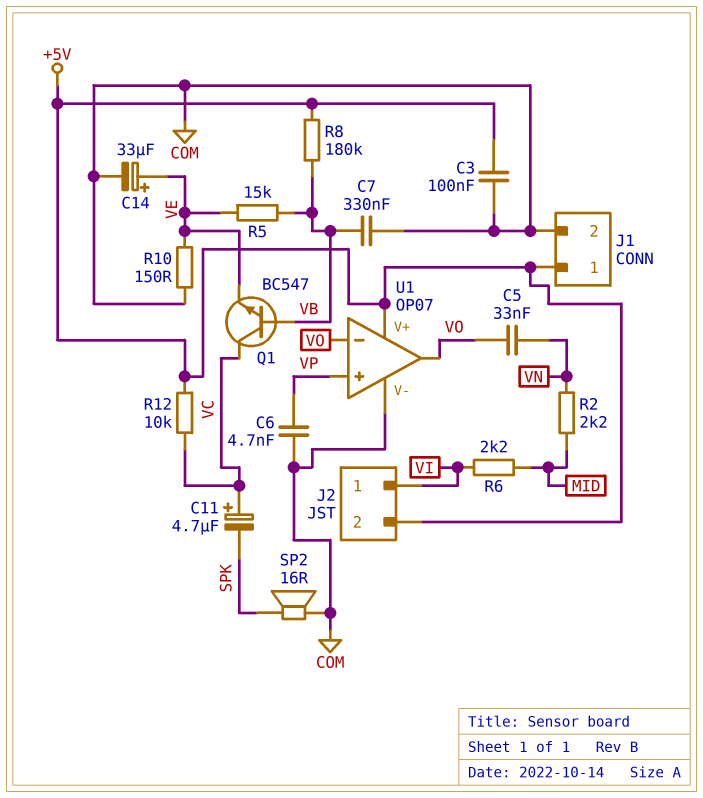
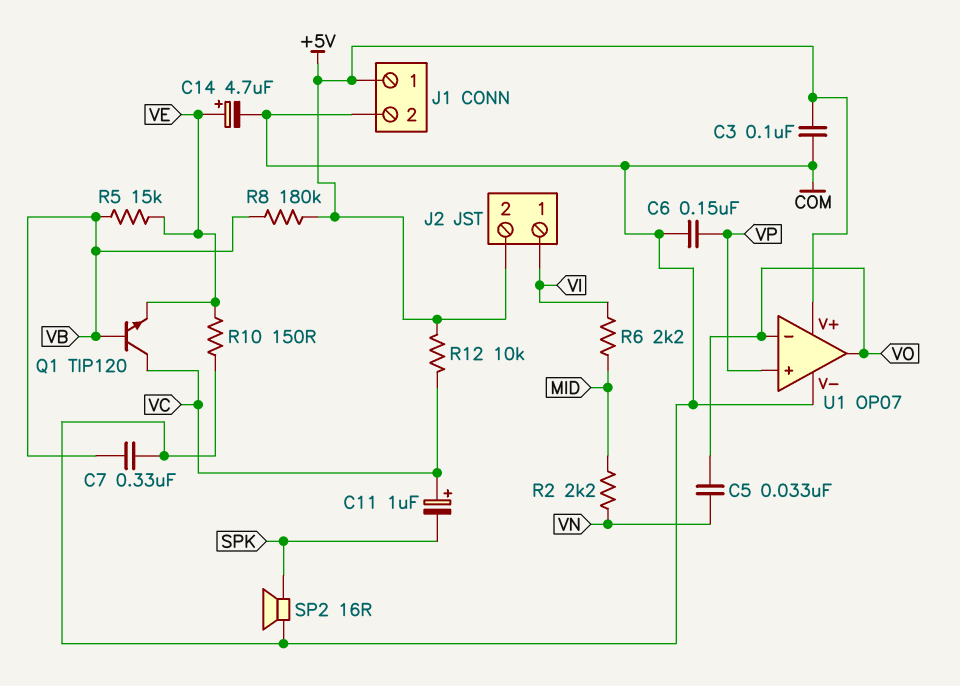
C6: 4.7nF (COM, VP) -> 150nF (COM, VP)
C11: 4.7uF (plus VC, minus SPK) -> 1uF (plus VC, minus SPK)
C14: 33uF (plus VE, minus COM) -> 4.7uF (plus VE, minus COM)
Q1: NPN BC547 (B VB, C VC, E VE) -> NPN TIP120 (B VB, C VC, E VE)

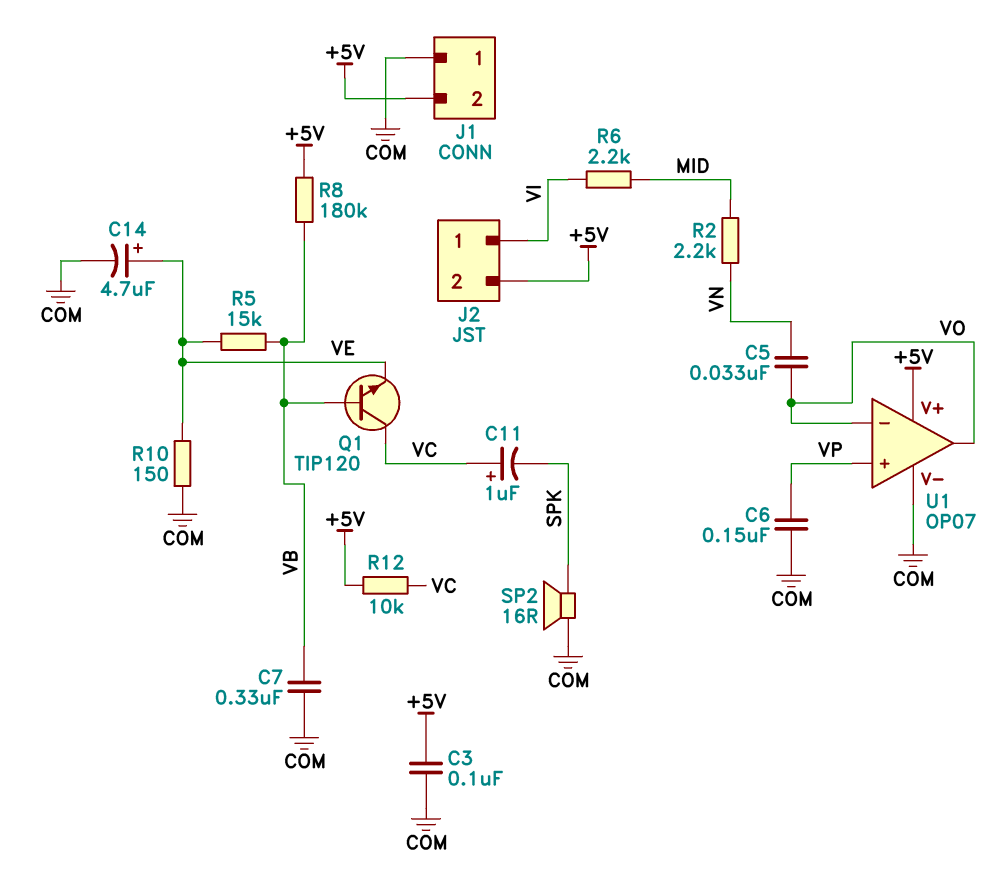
J1 pin 1: +5V -> COM
J1 pin 2: COM -> +5V

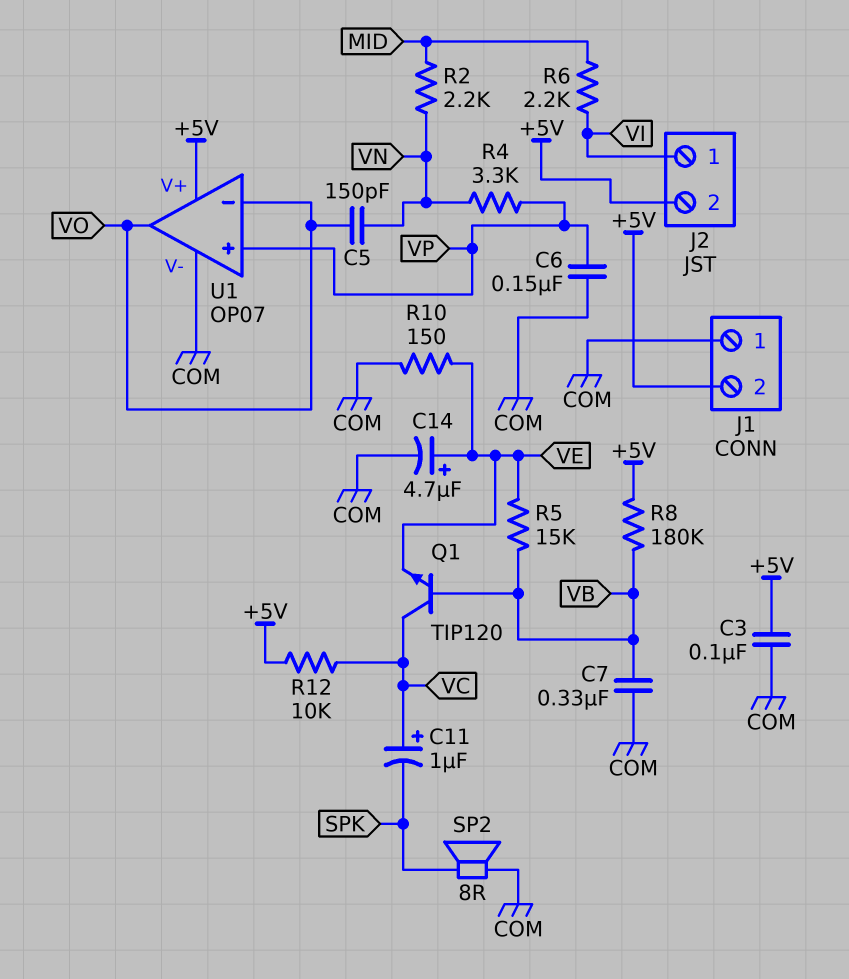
C5: 33nF (VN, VO) -> 150pF (VN, VO)
R4: none -> 3.3k (VN, VP)
SP2: speaker 16R (COM, SPK) -> speaker 8R (COM, SPK)

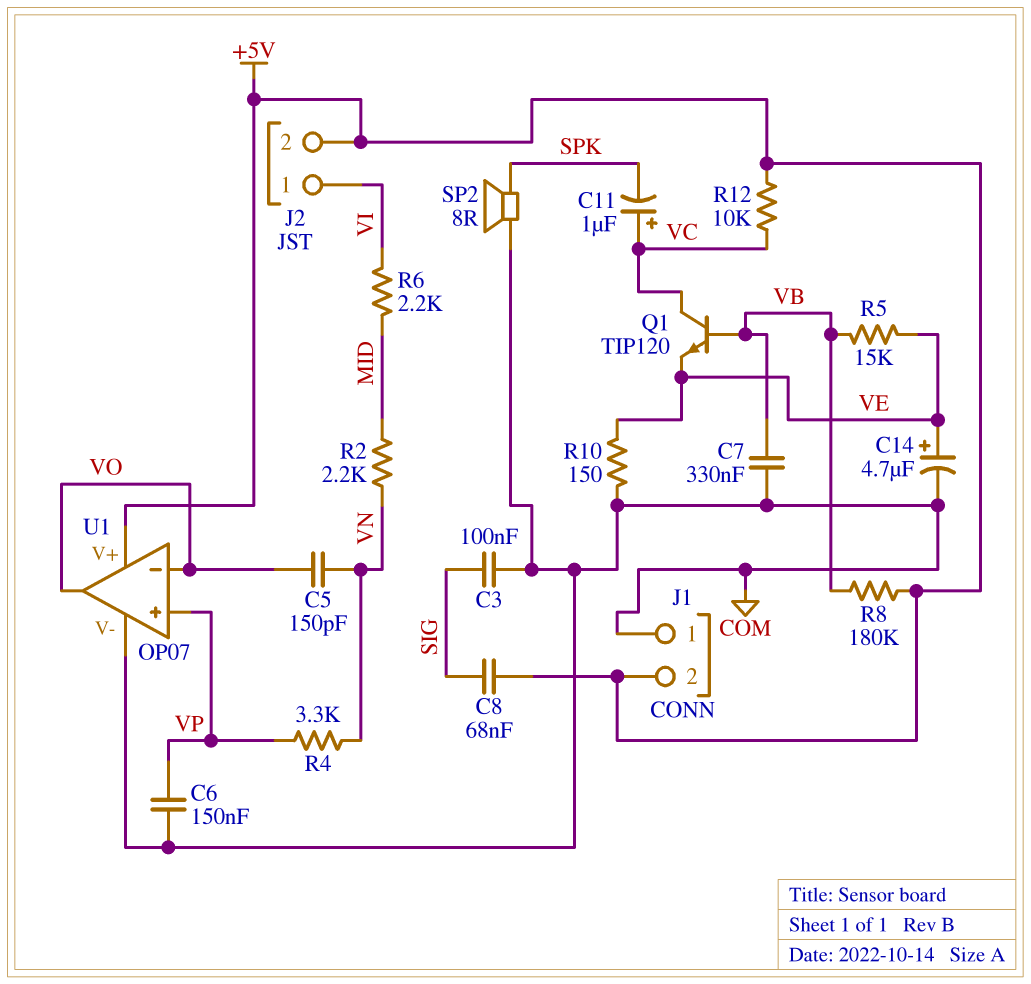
C3: 100nF (+5V, COM) -> 100nF (COM, SIG)
C8: none -> 68nF (+5V, SIG)

